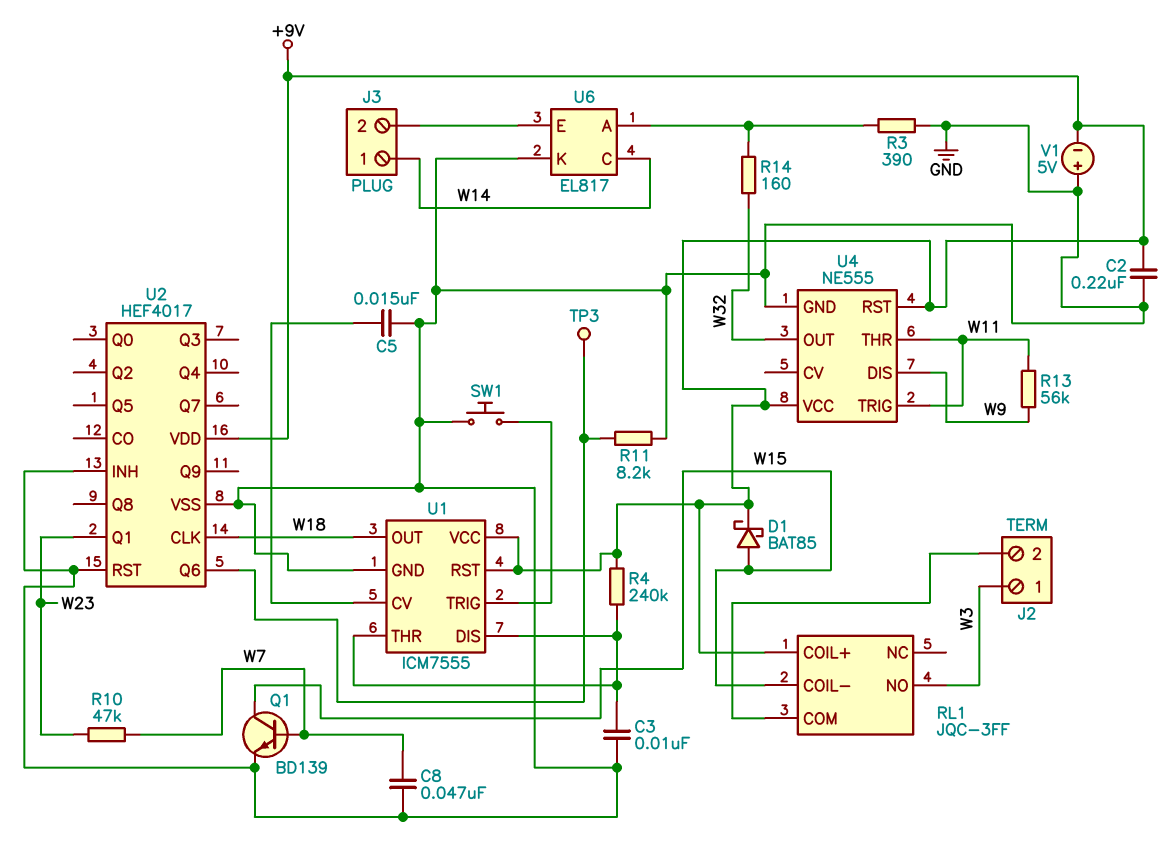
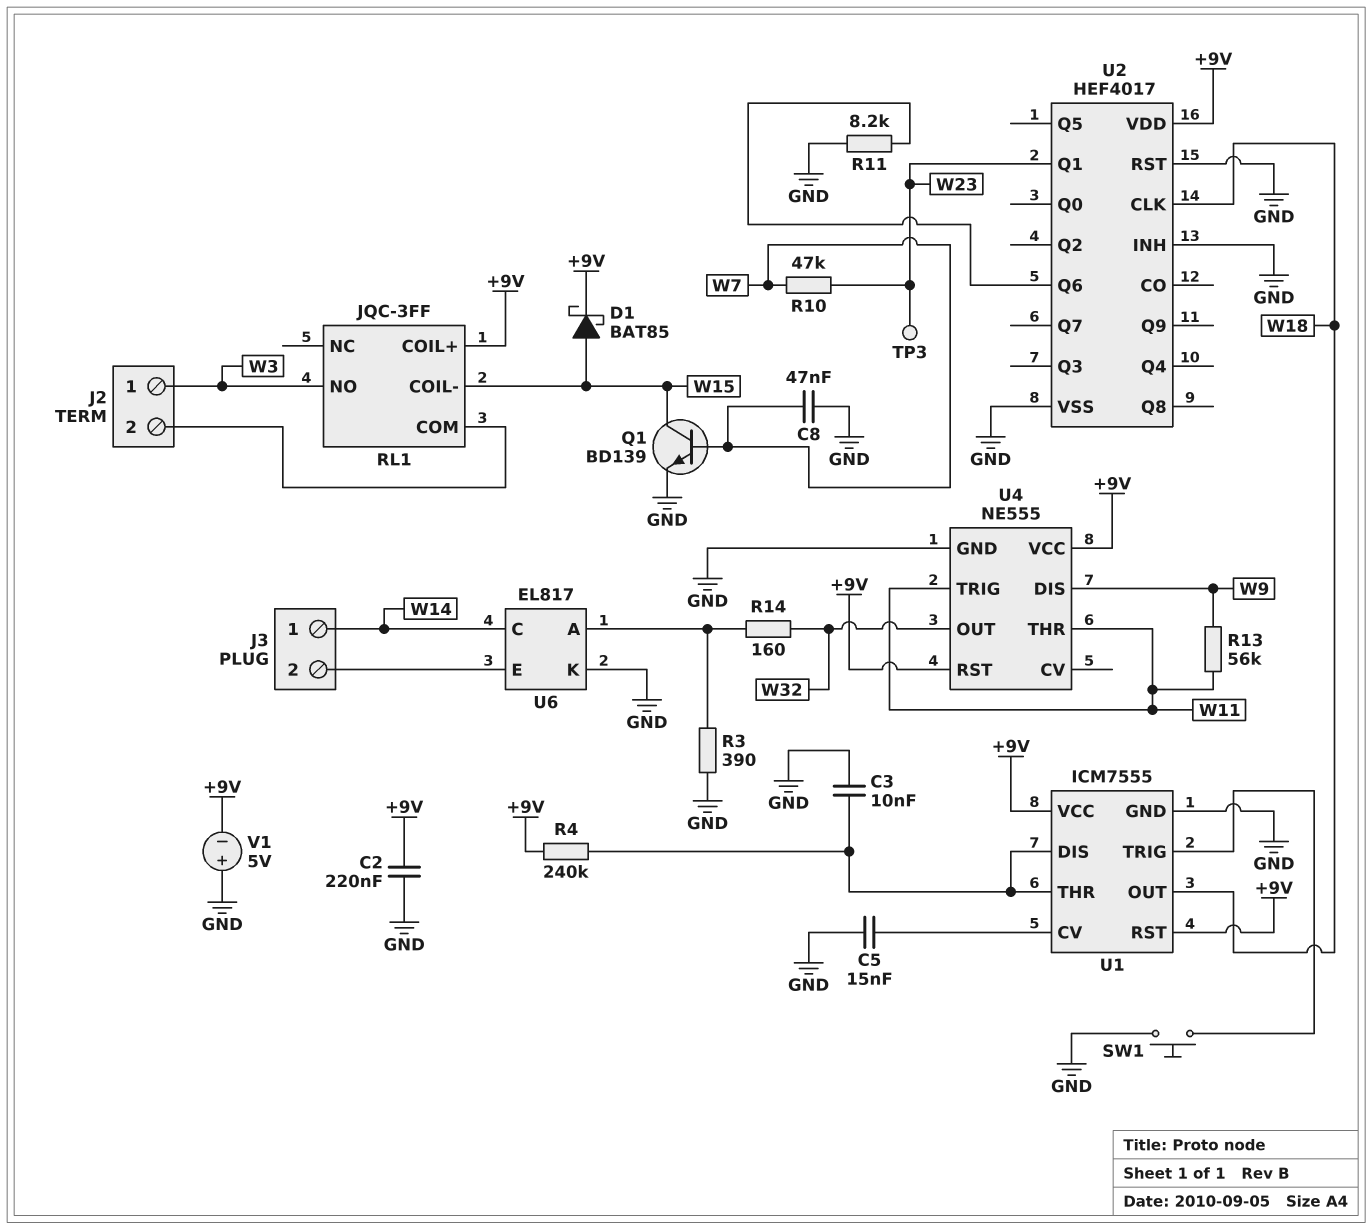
TP3: test point (U2/Q6) -> test point (W23)

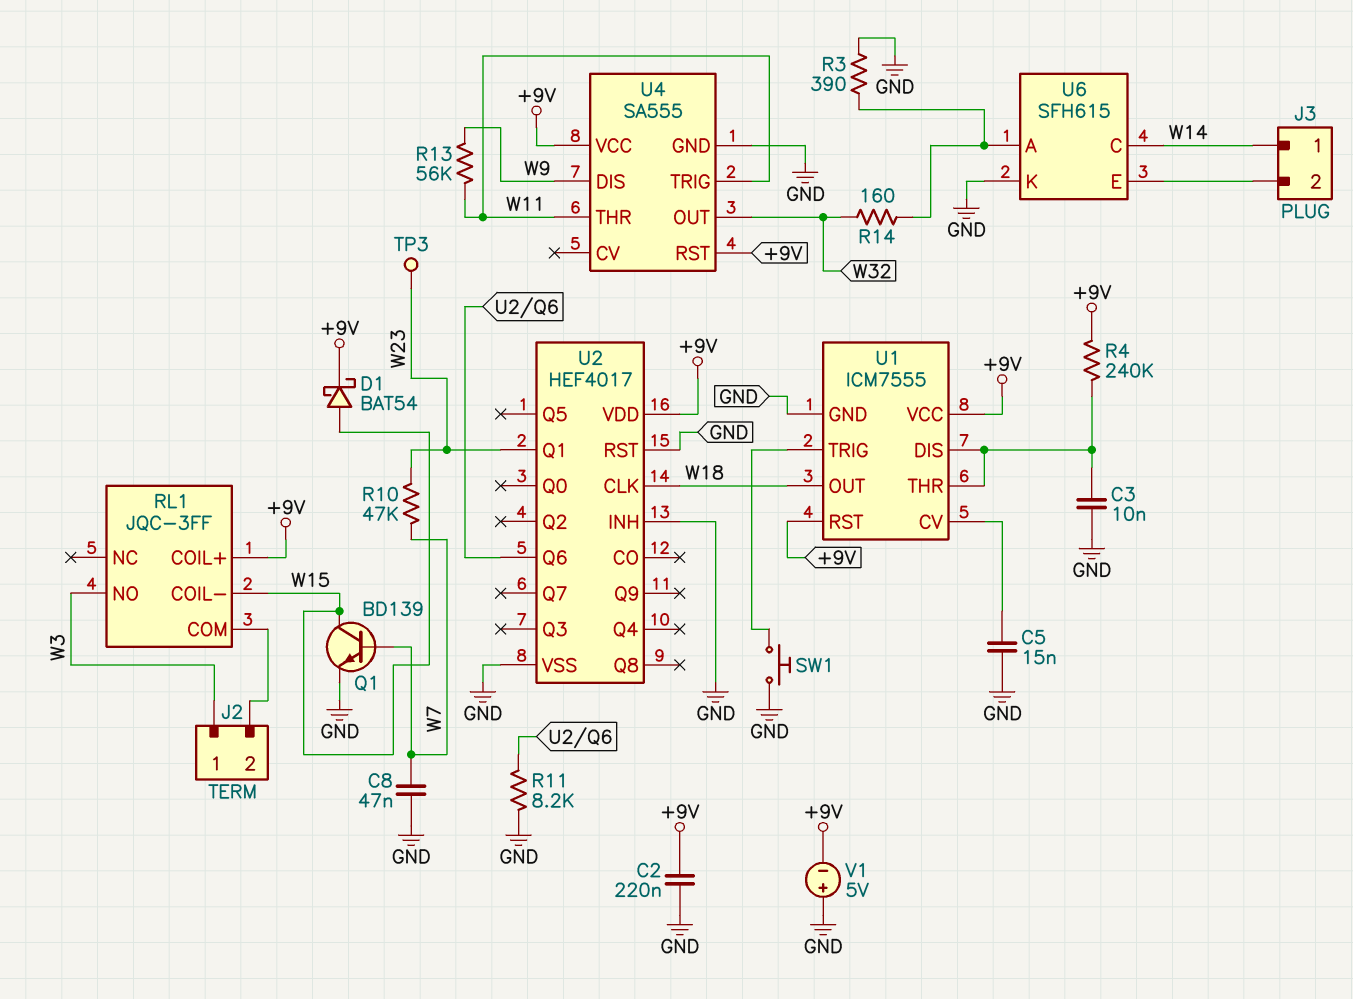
D1: schottky BAT85 (A W15, K +9V) -> schottky BAT54 (A W15, K +9V)
U4: NE555 -> SA555
U6: EL817 -> SFH615

